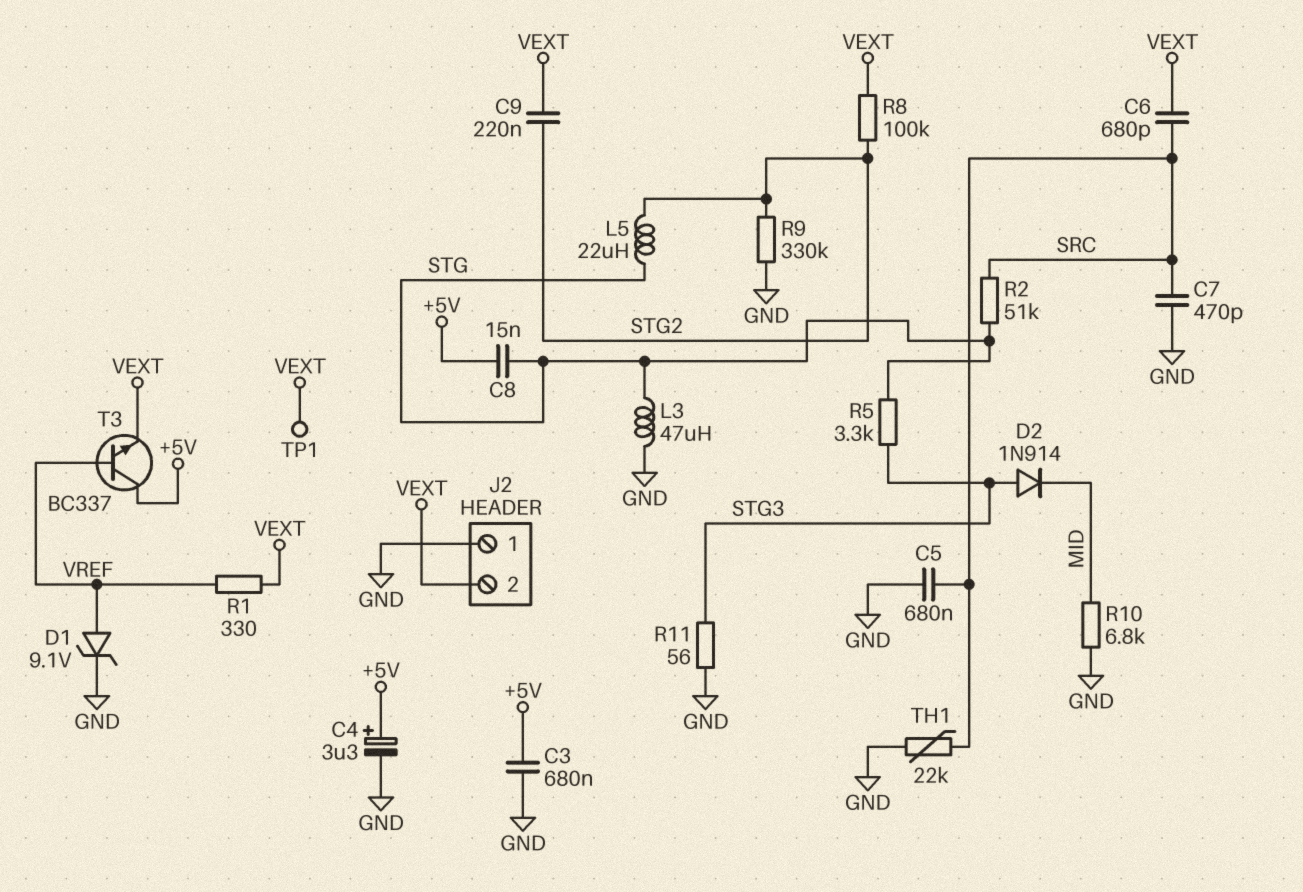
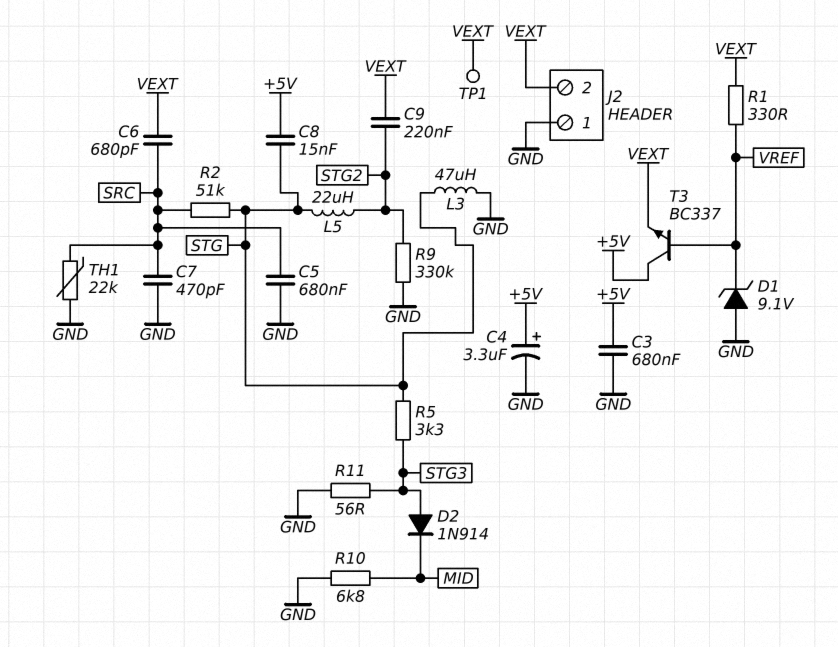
D1: zener 9.1V (A VREF, K GND) -> zener 9.1V (A GND, K VREF)
R8: 100k (STG2, VEXT) -> none

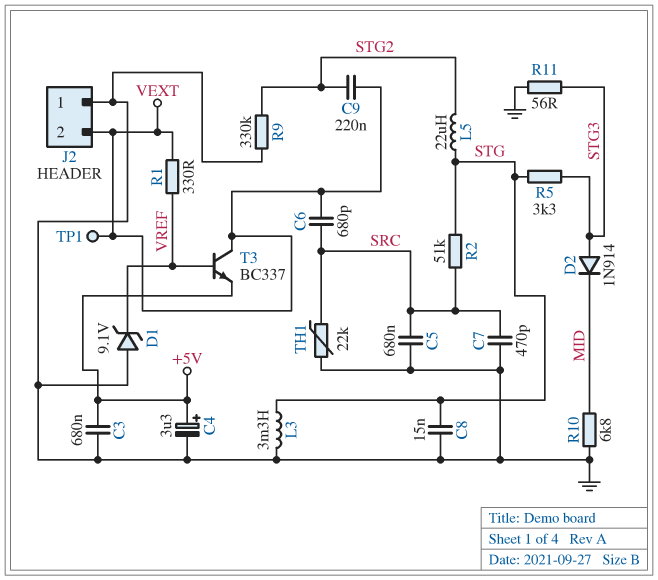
C8: 15nF (+5V, STG) -> 15nF (GND, STG)
L3: 47uH (GND, STG) -> 3.3mH (GND, STG)
T3: NPN BC337 (B VREF, C +5V, E VEXT) -> NPN BC337 (B VREF, C VEXT, E +5V)

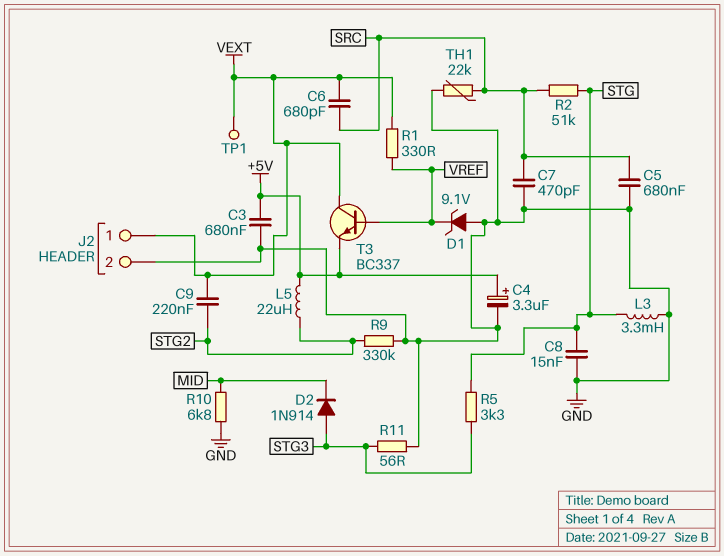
J2 pin 1: GND -> VEXT
J2 pin 2: VEXT -> GND
L5: 22uH (STG, STG2) -> 22uH (+5V, STG2)

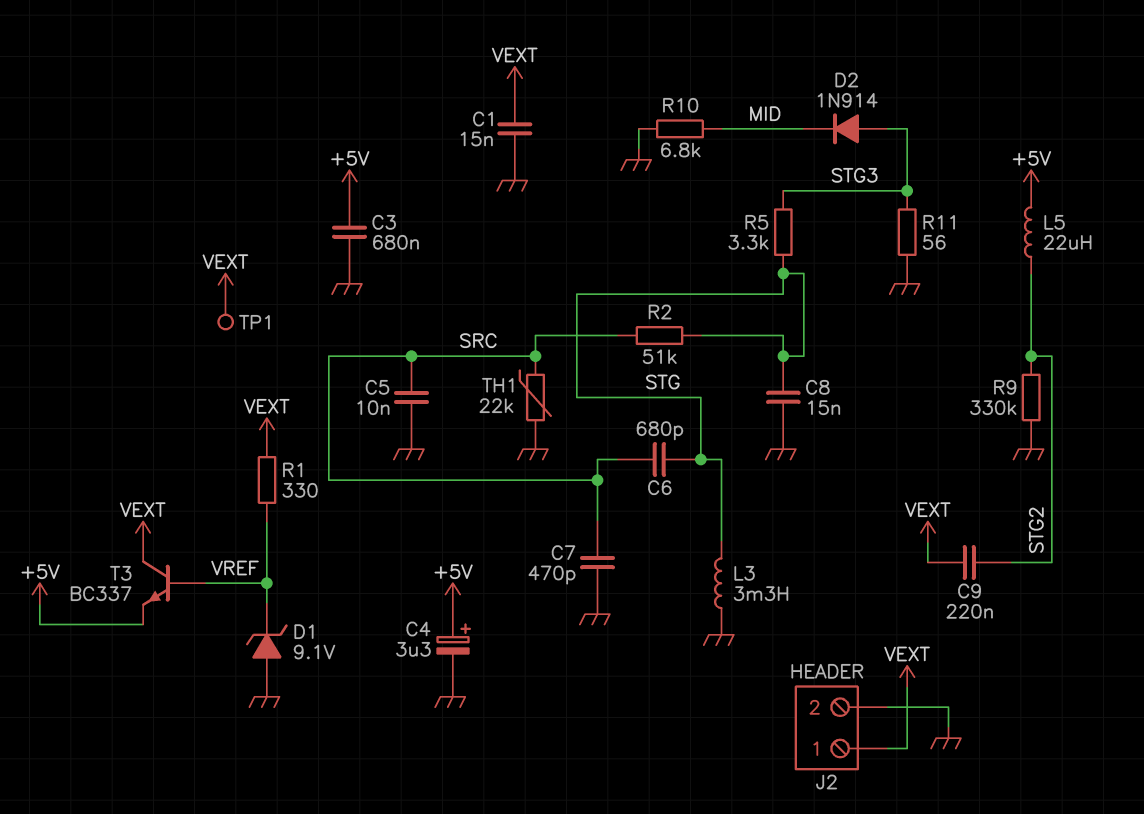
C1: none -> 15nF (GND, VEXT)
C5: 680nF (GND, SRC) -> 10nF (GND, SRC)
C6: 680pF (SRC, VEXT) -> 680pF (SRC, STG)

